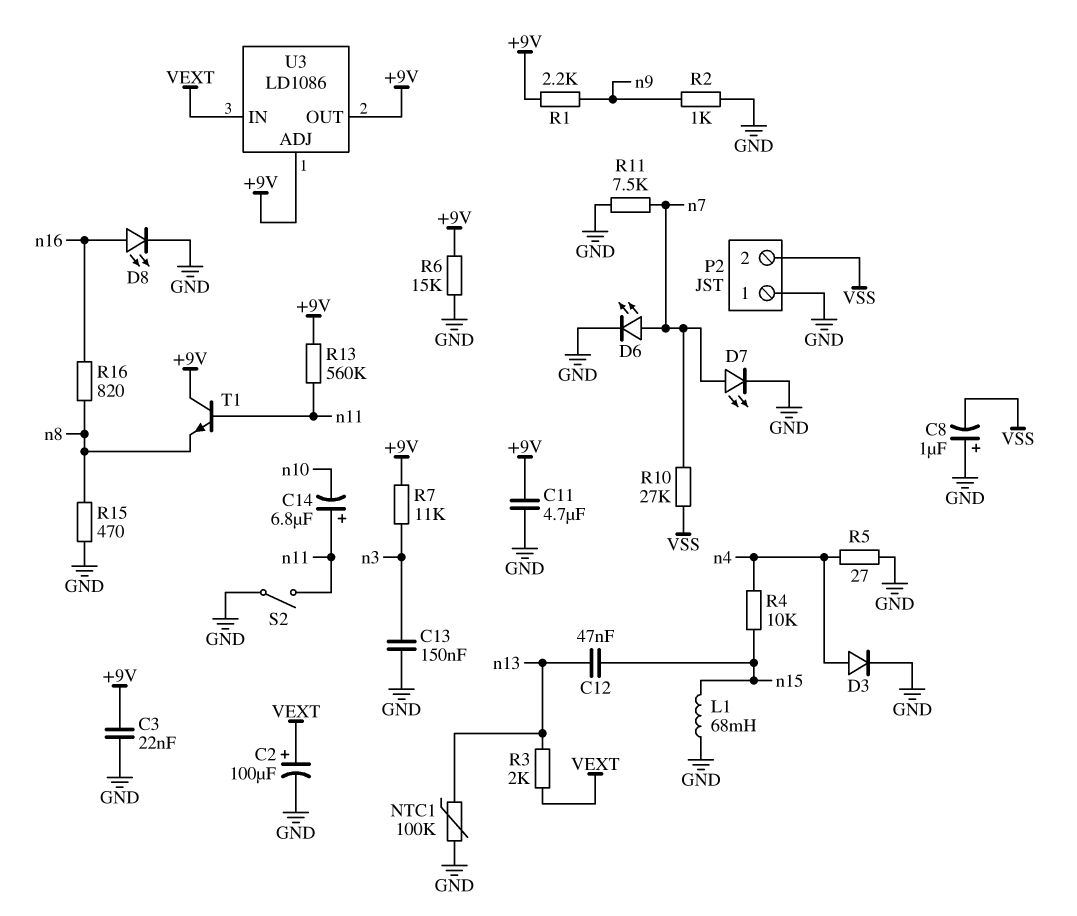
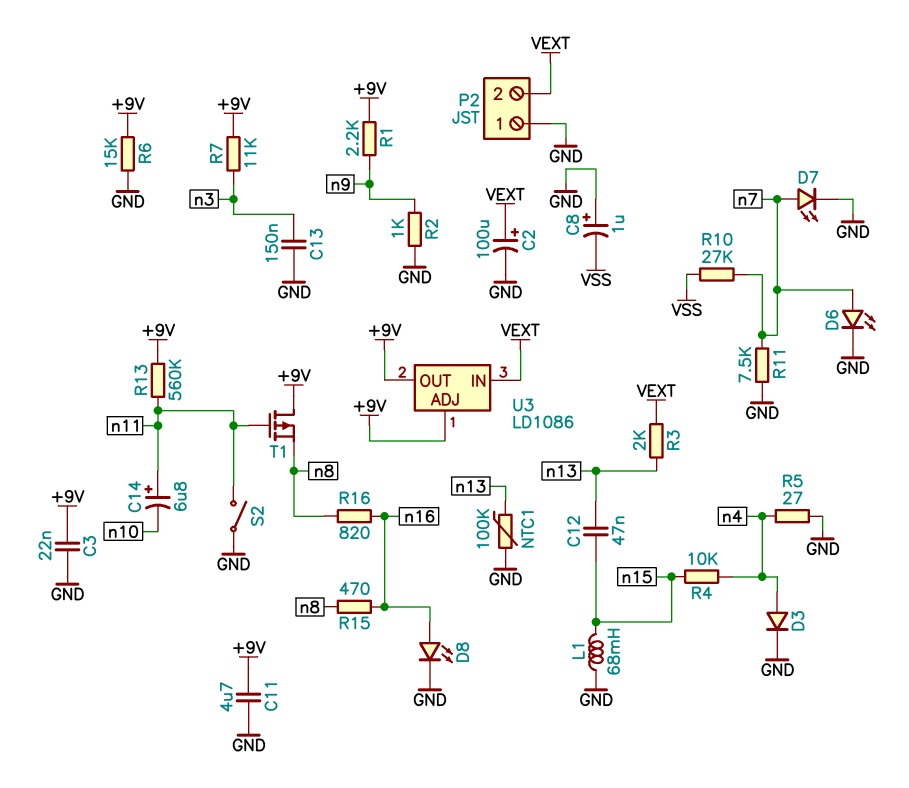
P2 pin 2: VSS -> VEXT
R15: 470 (GND, n8) -> 470 (n8, n16)
T1: NPN (B n11, C +9V, E n8) -> PMOS (G n11, D +9V, S n8)

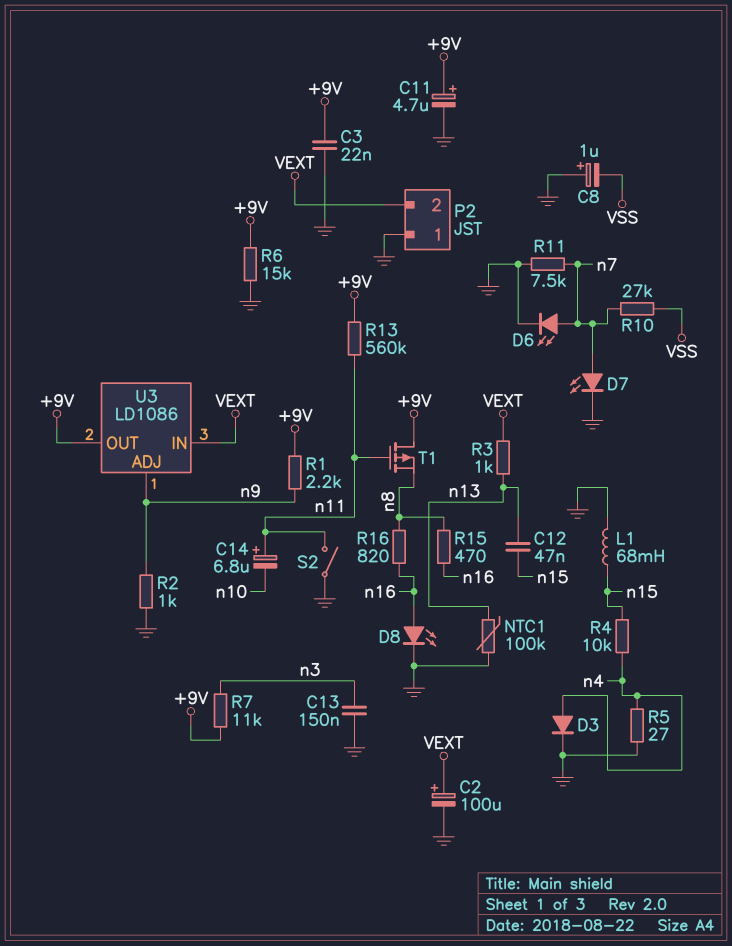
C11: 4.7uF (+9V, GND) -> 4.7uF (plus +9V, minus GND)
R3: 2k (VEXT, n13) -> 1k (VEXT, n13)
U3 pin ADJ: +9V -> n9

